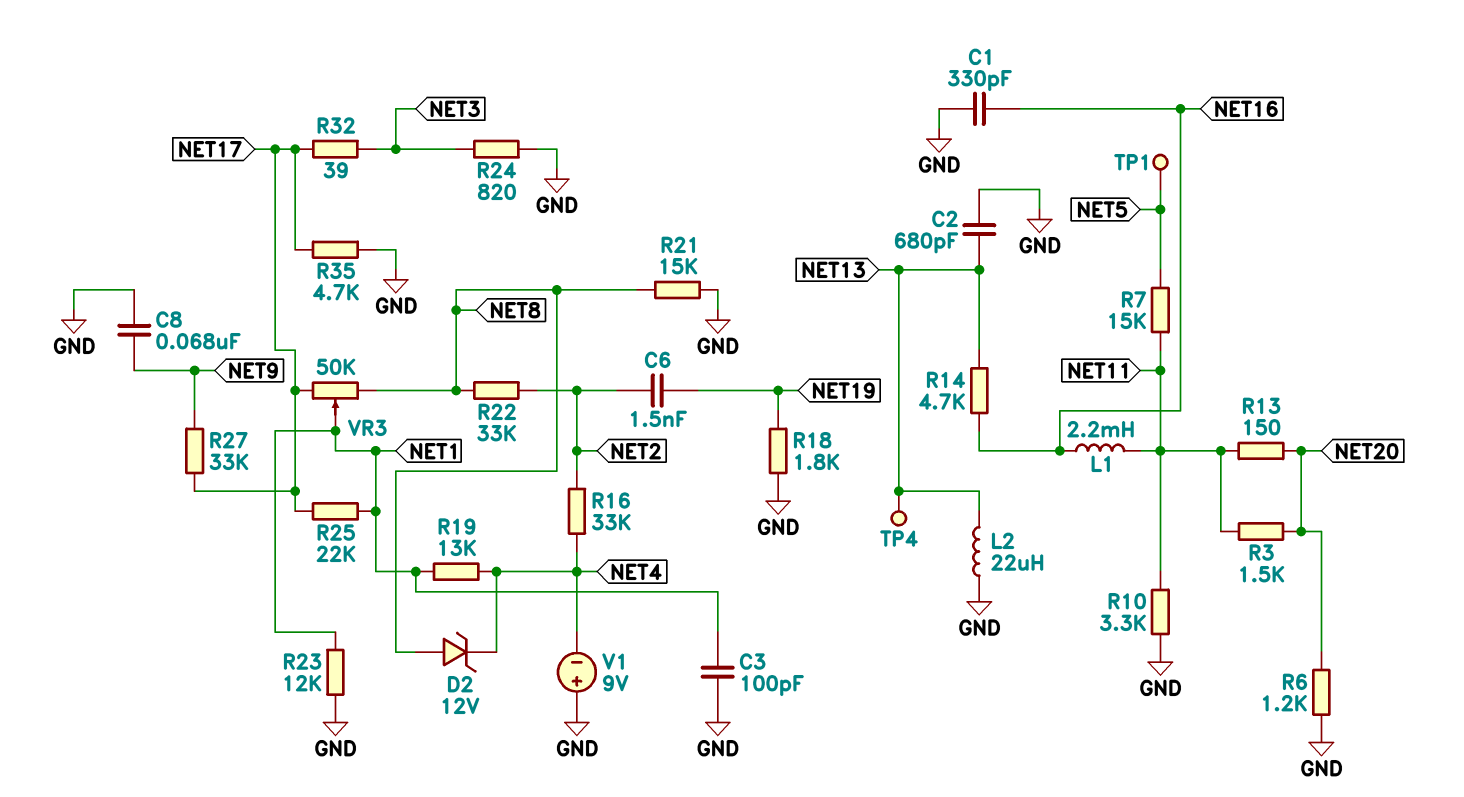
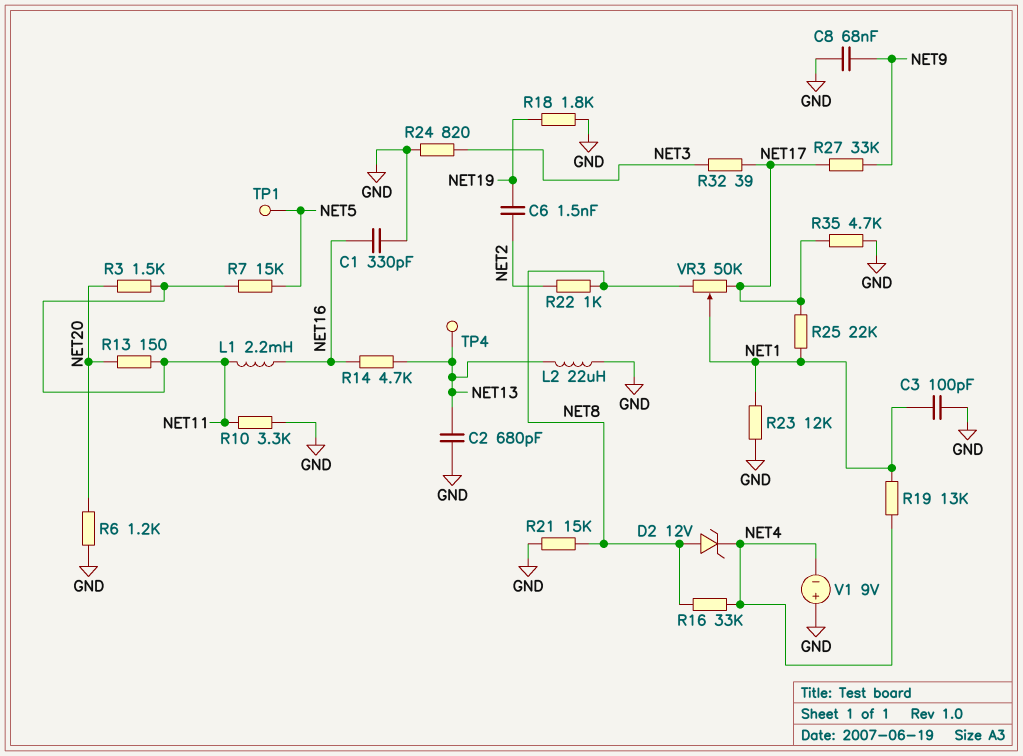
R16: 33k (NET2, NET4) -> 33k (NET4, NET8)
R22: 33k (NET2, NET8) -> 1k (NET2, NET8)

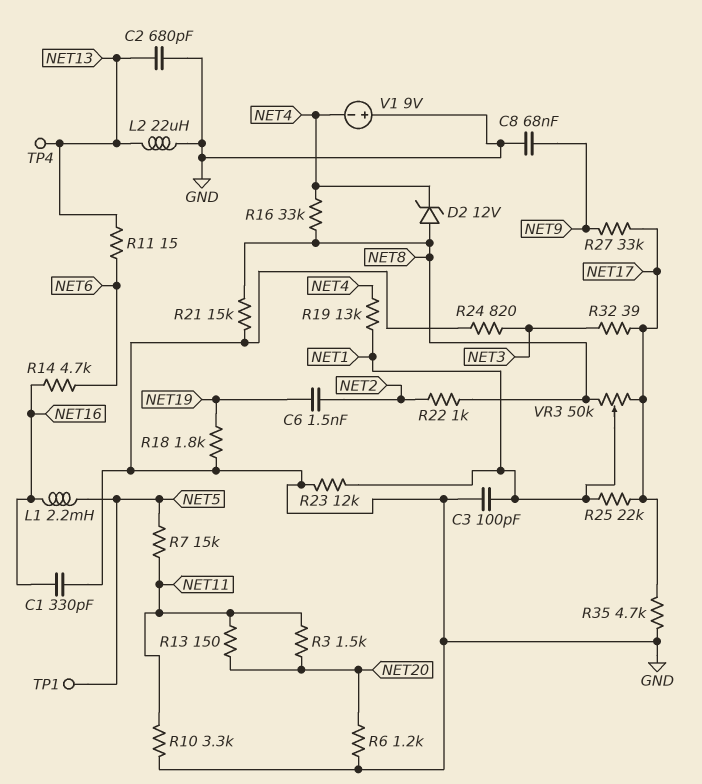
L1: 2.2mH (NET11, NET16) -> 2.2mH (NET5, NET16)
R11: none -> 15 (NET6, NET13)
R14: 4.7k (NET13, NET16) -> 4.7k (NET6, NET16)

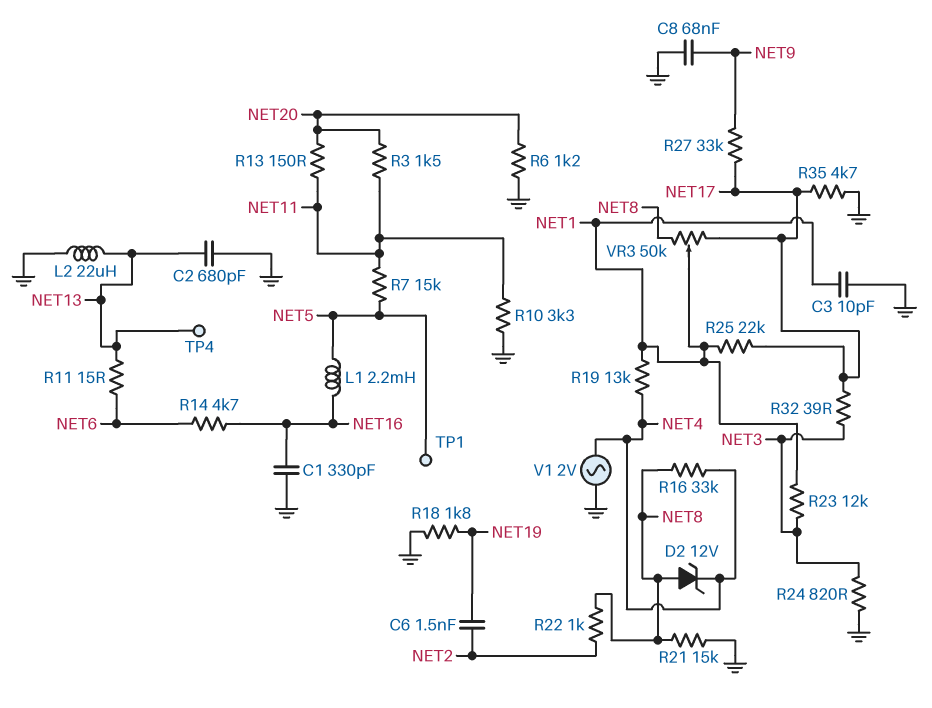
C3: 100pF (GND, NET1) -> 10pF (GND, NET1)
R23: 12k (GND, NET1) -> 12k (NET1, NET3)
V1: 9V (plus GND, minus NET4) -> AC 2V (GND, NET4)

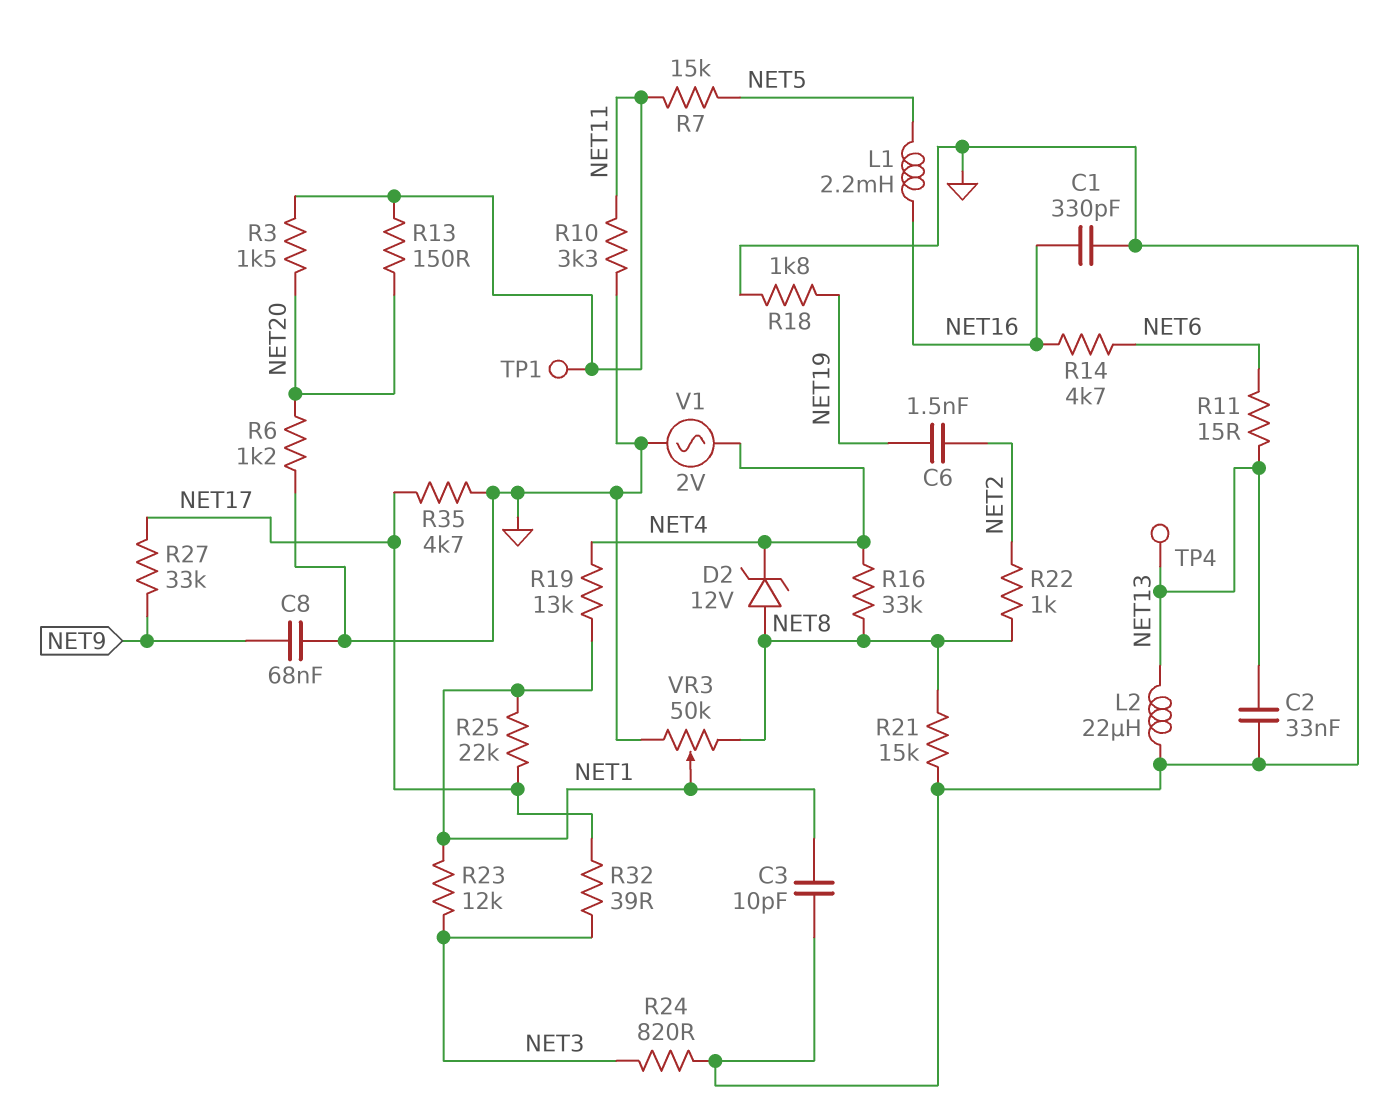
C2: 680pF (GND, NET13) -> 33nF (GND, NET13)
TP1: test point (NET5) -> test point (NET11)
VR3: 50k (NET8, NET17, wiper NET1) -> 50k (GND, NET8, wiper NET1)

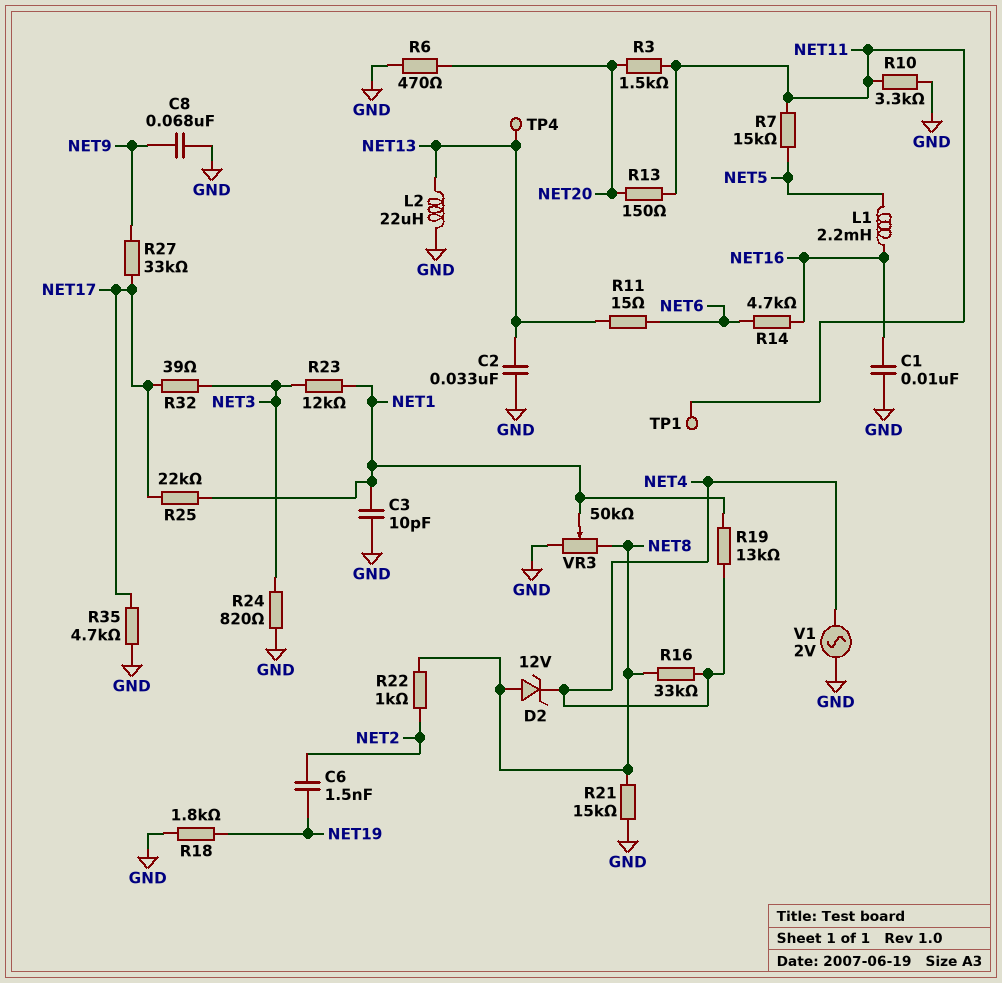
C1: 330pF (GND, NET16) -> 10nF (GND, NET16)
R6: 1.2k (GND, NET20) -> 470 (GND, NET20)

